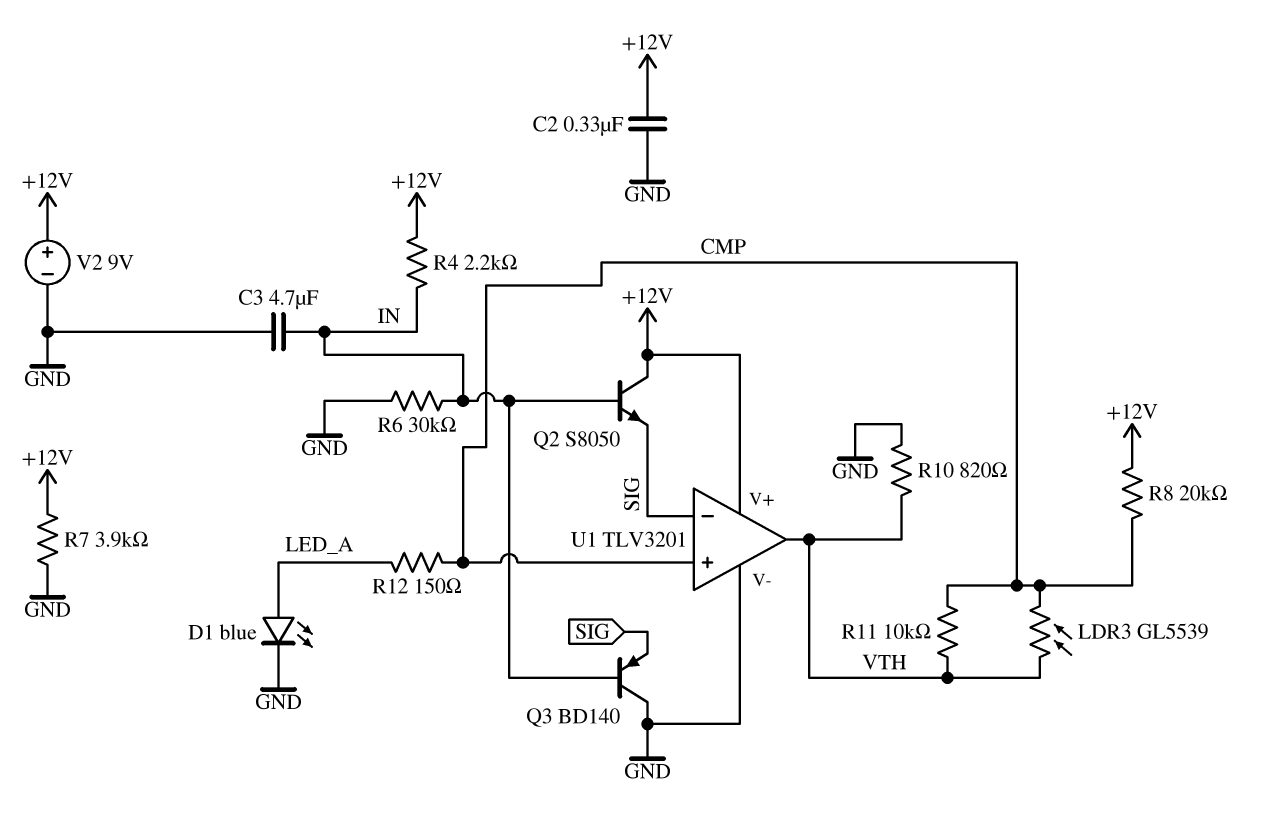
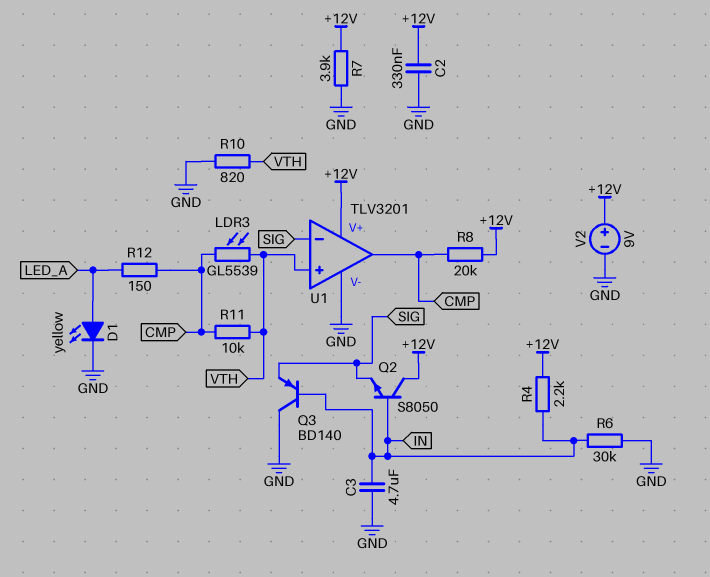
D1: LED blue (A LED_A, K GND) -> LED yellow (A LED_A, K GND)
U1 pin in+: CMP -> VTH
U1 pin out: VTH -> CMP

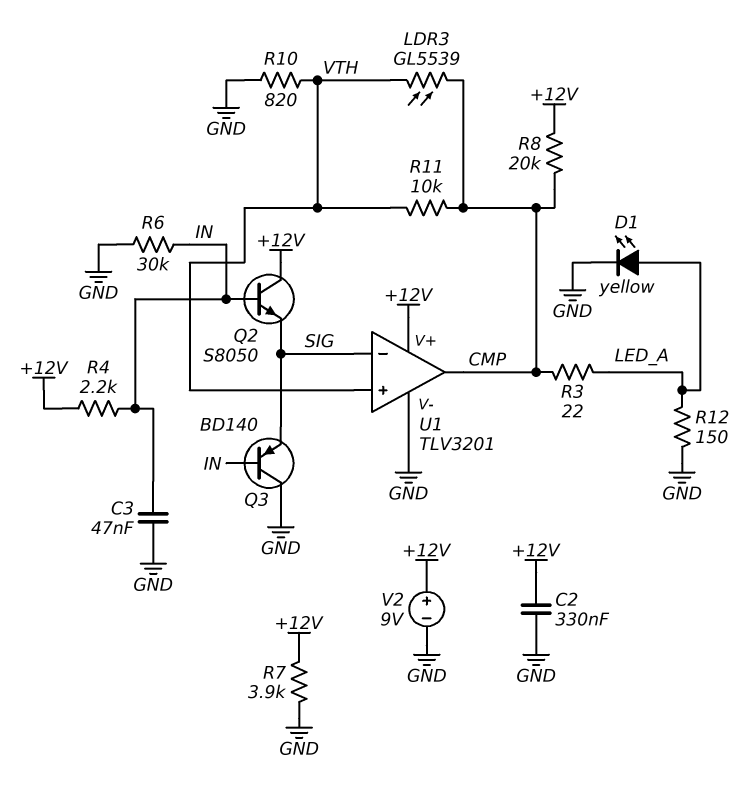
C3: 4.7uF (GND, IN) -> 47nF (GND, IN)
R3: none -> 22 (CMP, LED_A)
R12: 150 (CMP, LED_A) -> 150 (GND, LED_A)

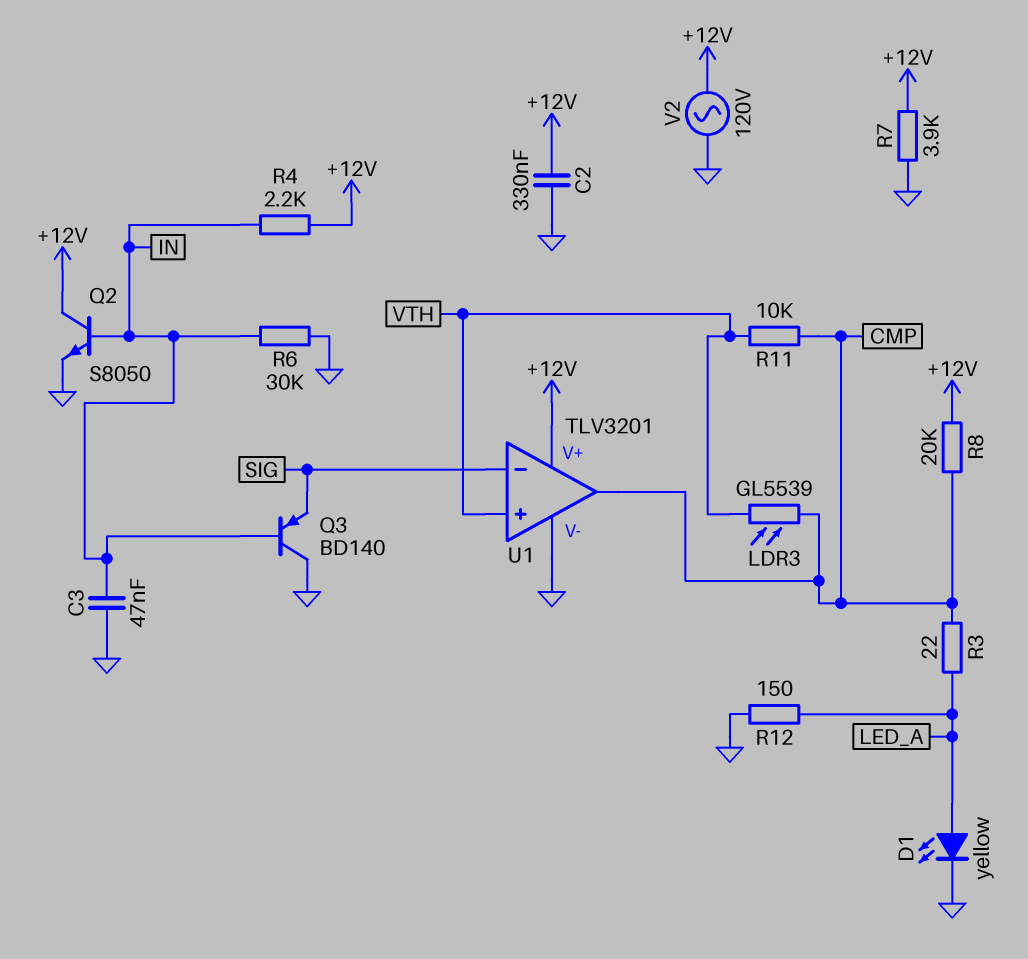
Q2: NPN S8050 (B IN, C +12V, E SIG) -> NPN S8050 (B IN, C +12V, E GND)
R10: 820 (GND, VTH) -> none
V2: 9V (plus +12V, minus GND) -> AC 120V (+12V, GND)

